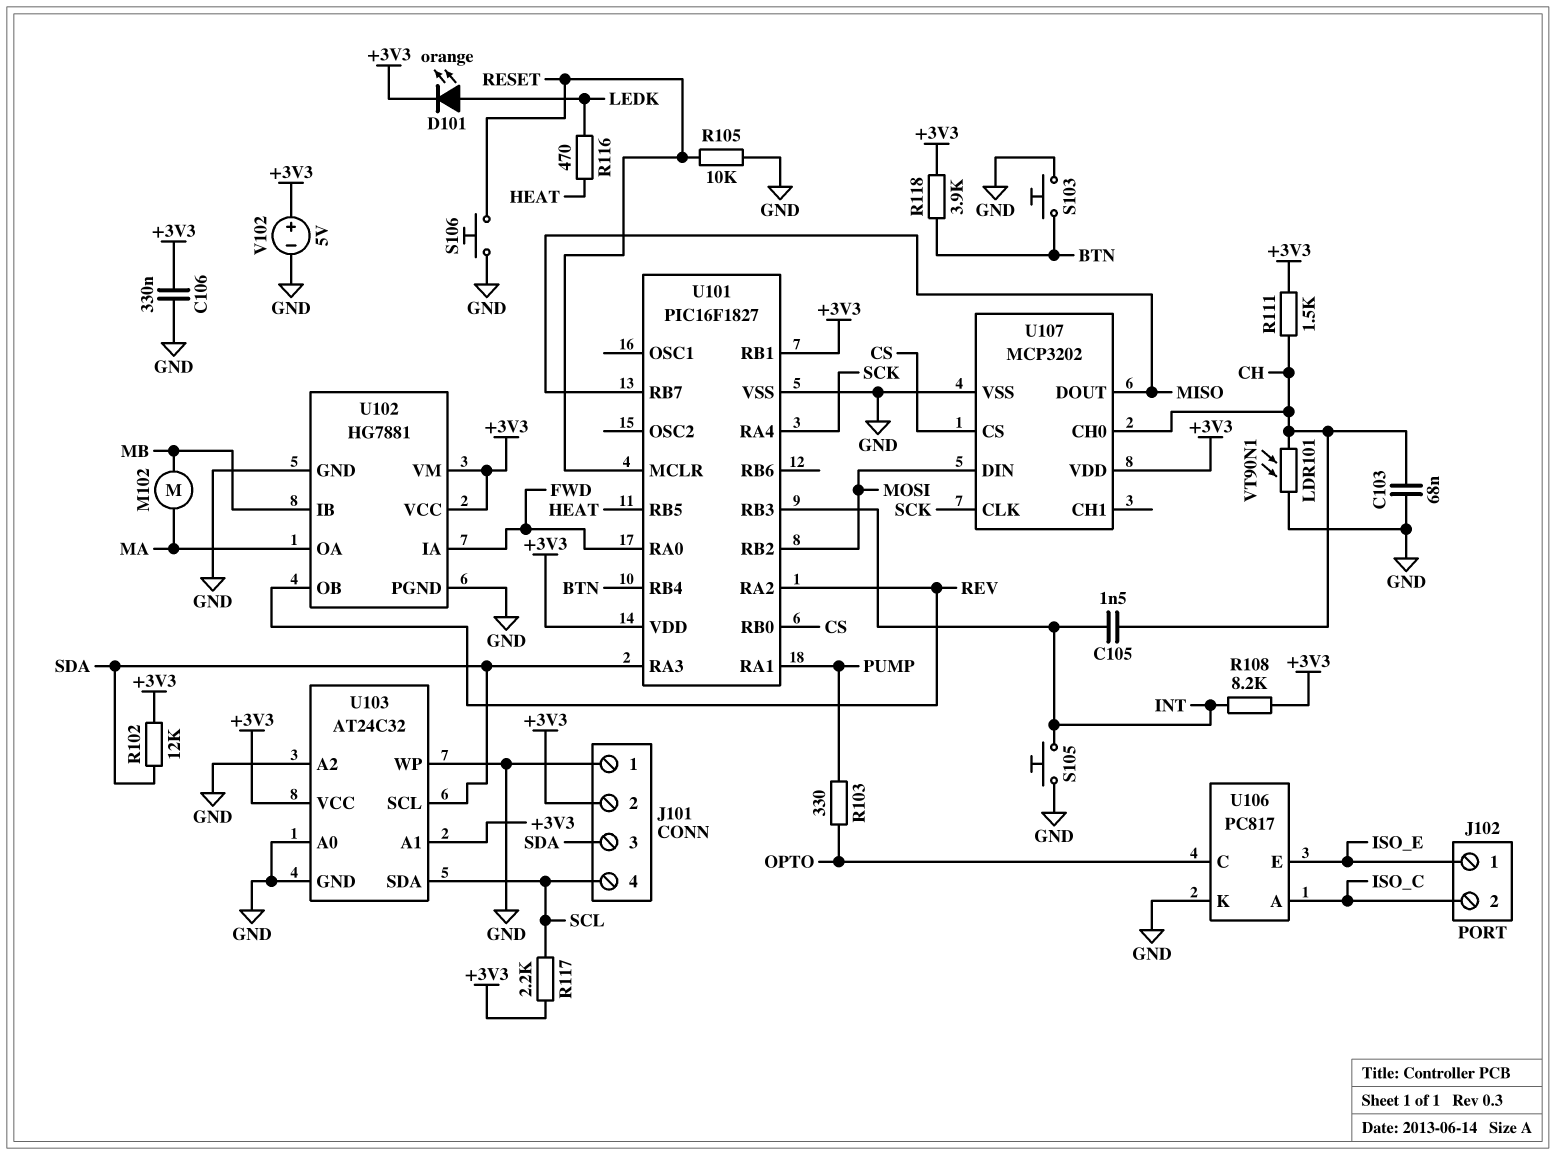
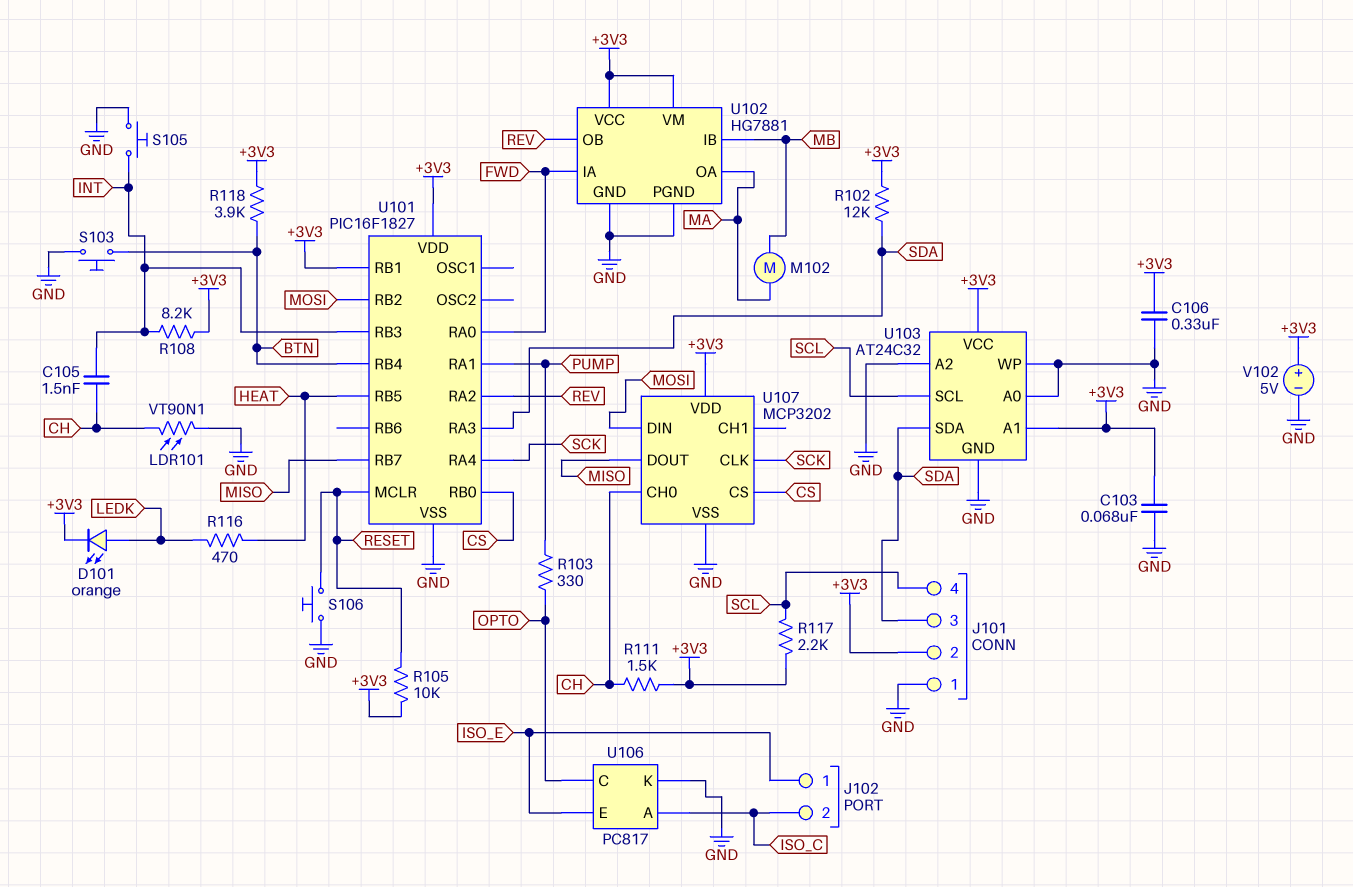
C103: 68nF (CH, GND) -> 68nF (+3V3, GND)
R105: 10k (GND, RESET) -> 10k (+3V3, RESET)
U103 pin SCL: SDA -> SCL
U103 pin SDA: SCL -> SDA

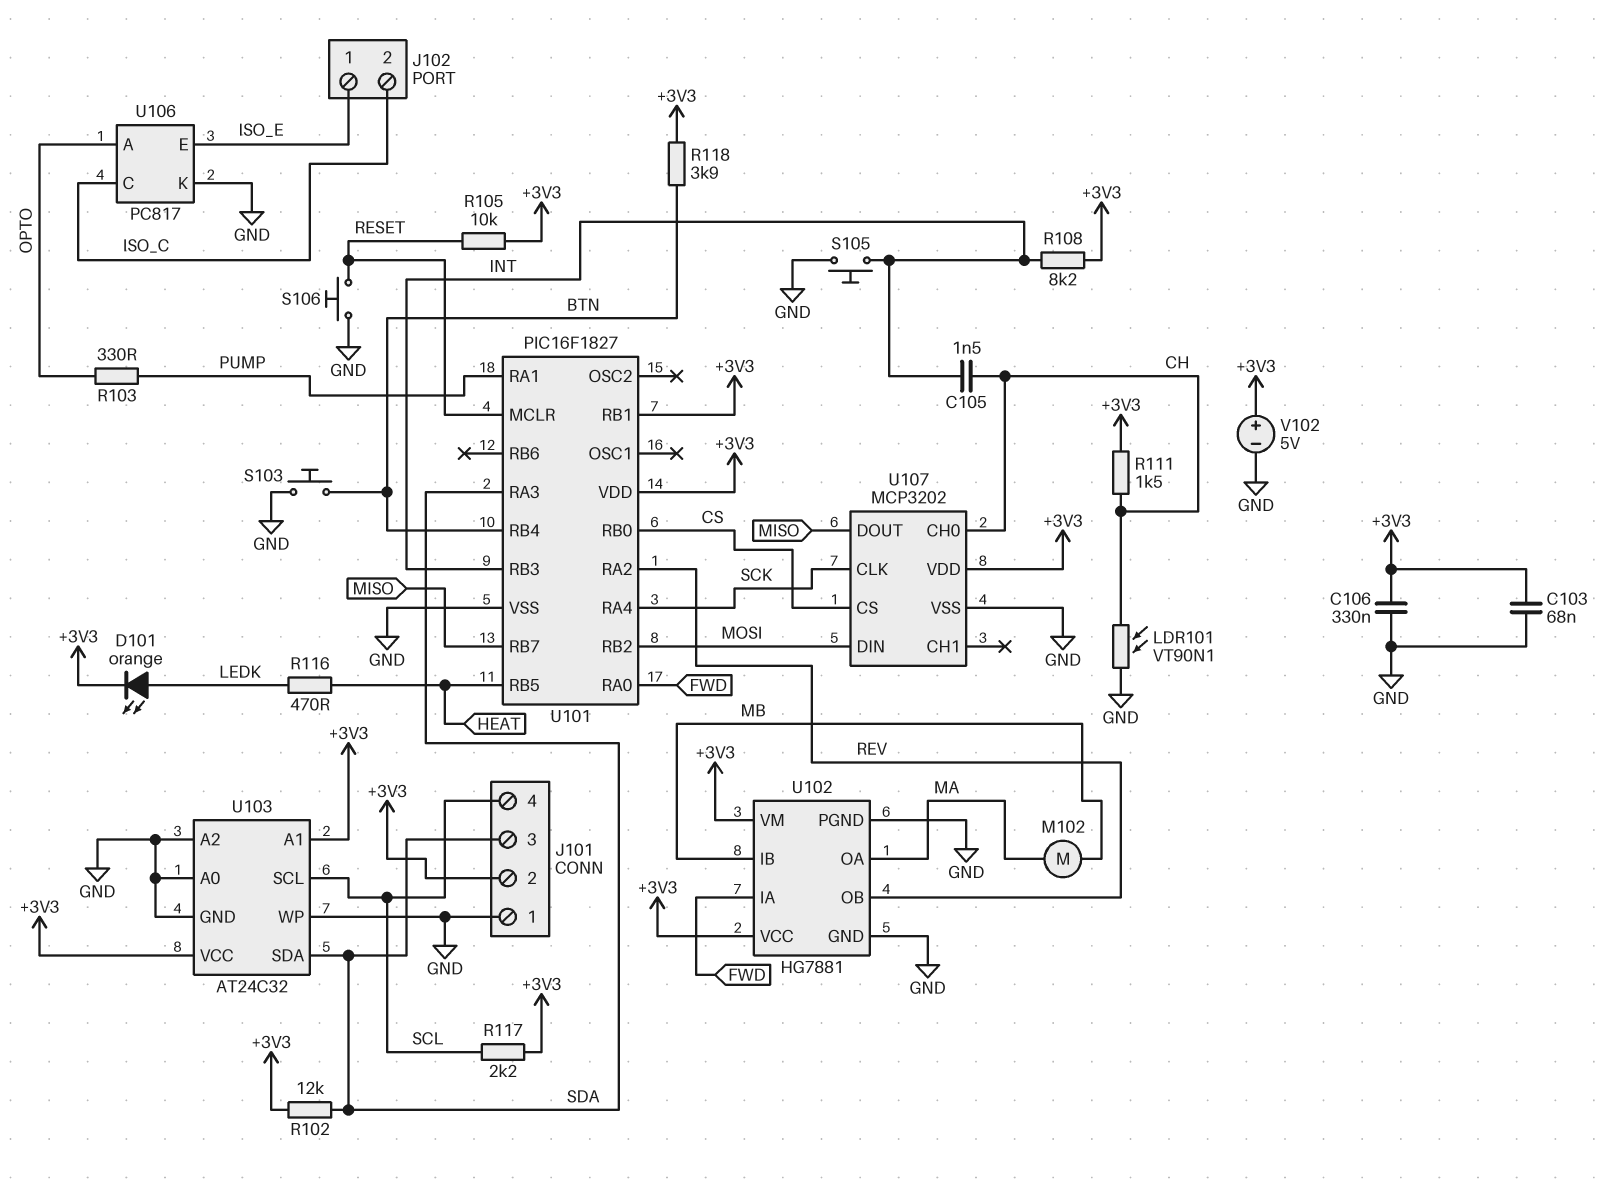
U106 pin A: ISO_C -> OPTO
U106 pin C: OPTO -> ISO_C

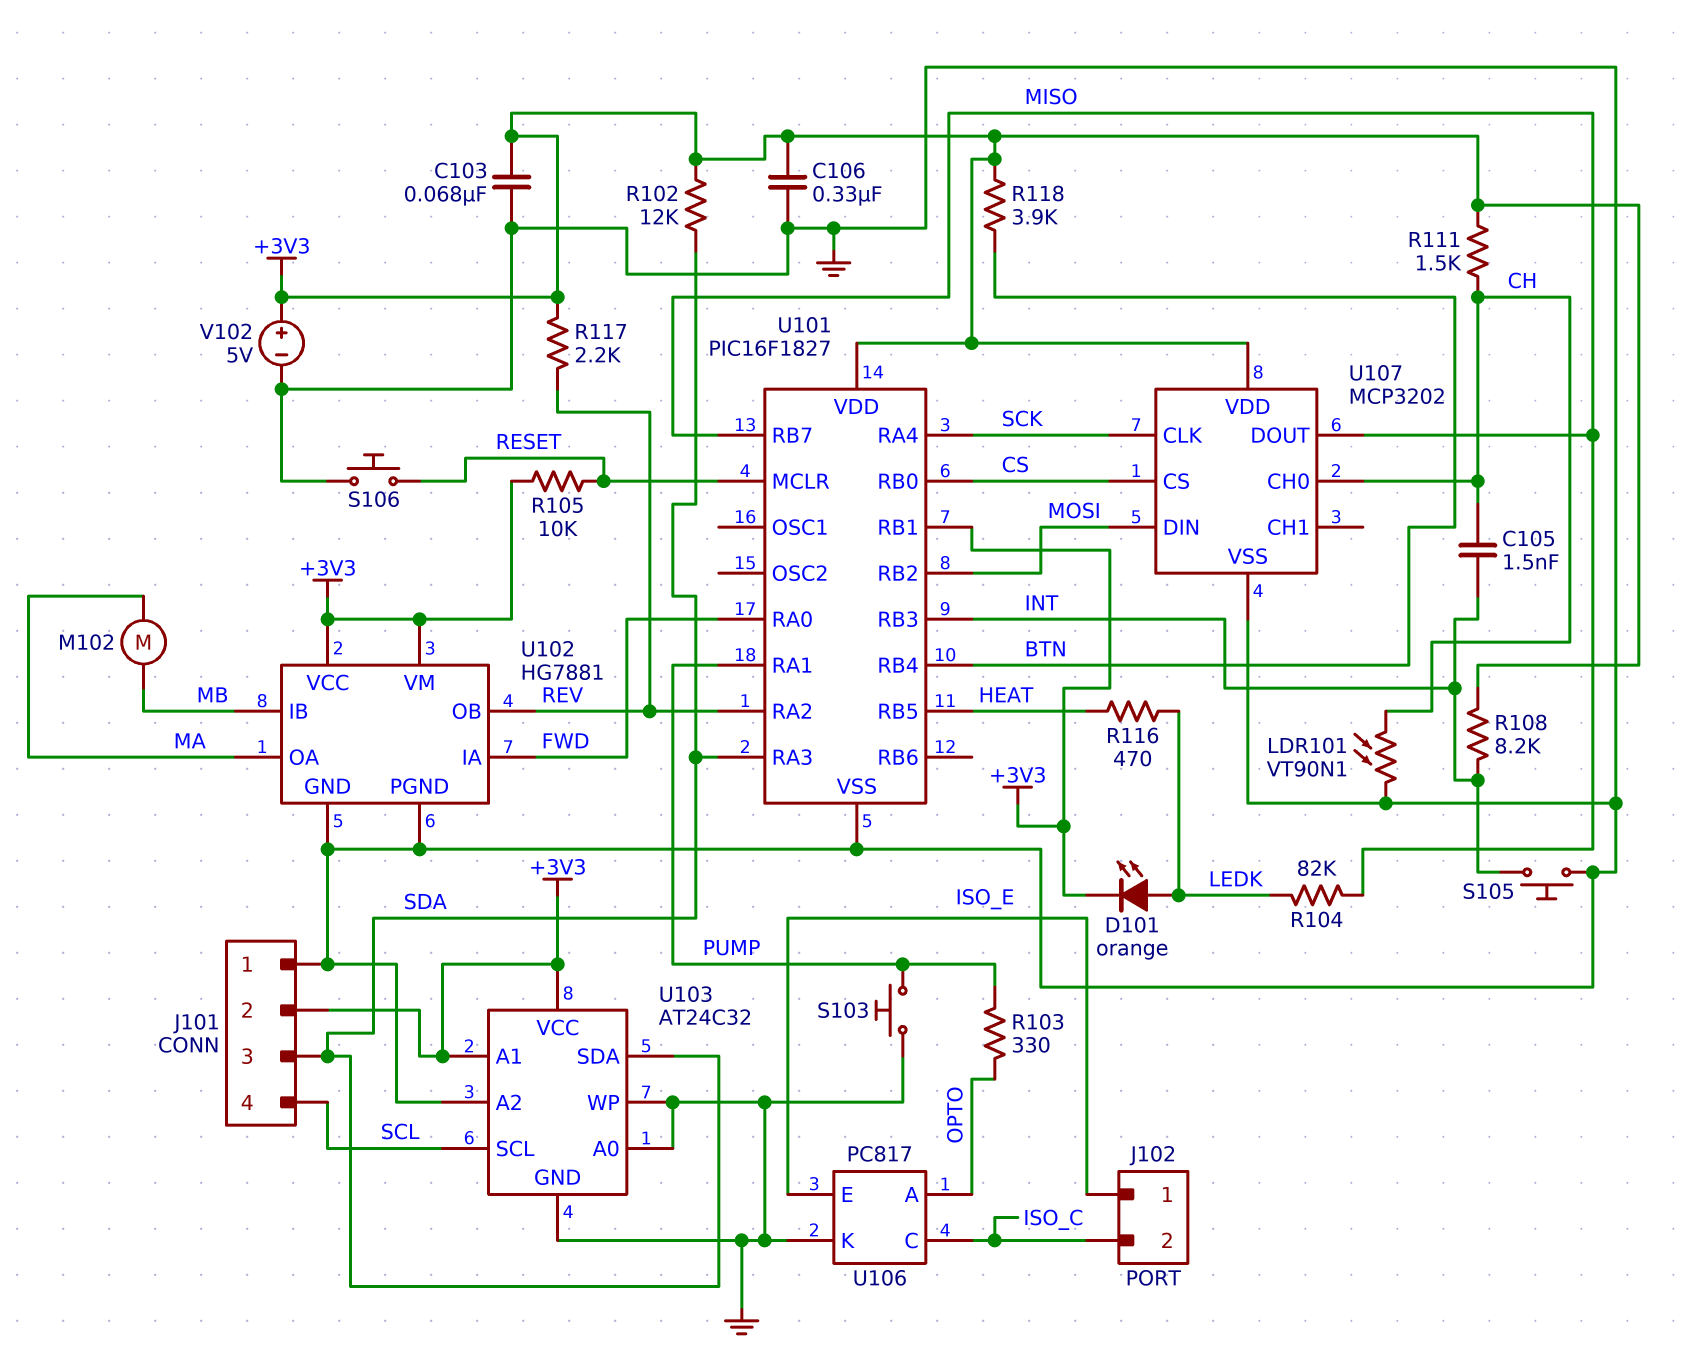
R104: none -> 82k (LEDK, MISO)
R117: 2.2k (+3V3, SCL) -> 2.2k (+3V3, REV)
S103: button (BTN, GND) -> button (GND, PUMP)

